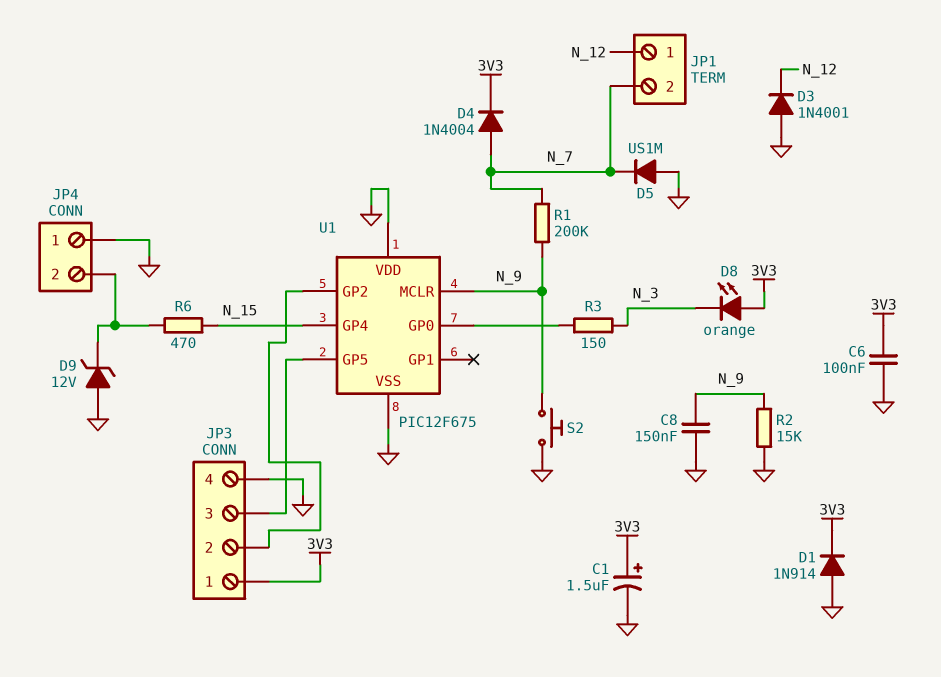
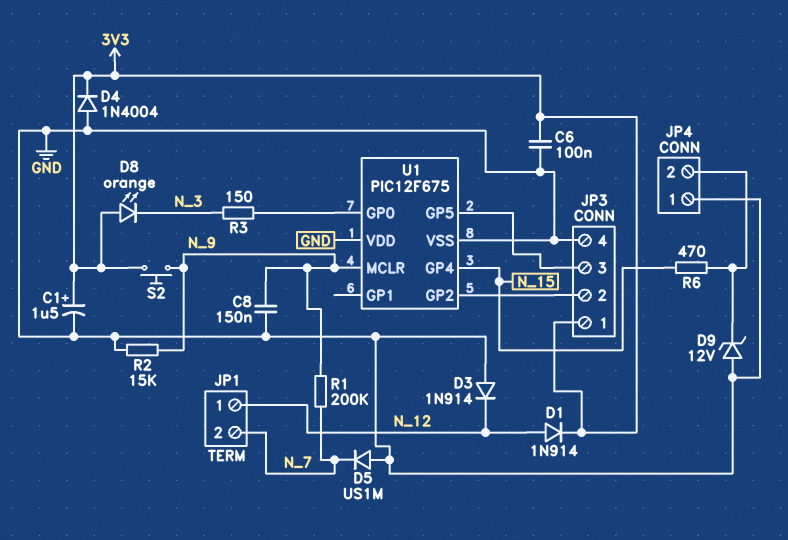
D1: diode 1N914 (A GND, K 3V3) -> diode 1N914 (A N_12, K 3V3)
D3: diode 1N4001 (A GND, K N_12) -> diode 1N914 (A GND, K N_12)
D4: diode 1N4004 (A N_7, K 3V3) -> diode 1N4004 (A GND, K 3V3)
S2: button (GND, N_9) -> button (3V3, N_9)

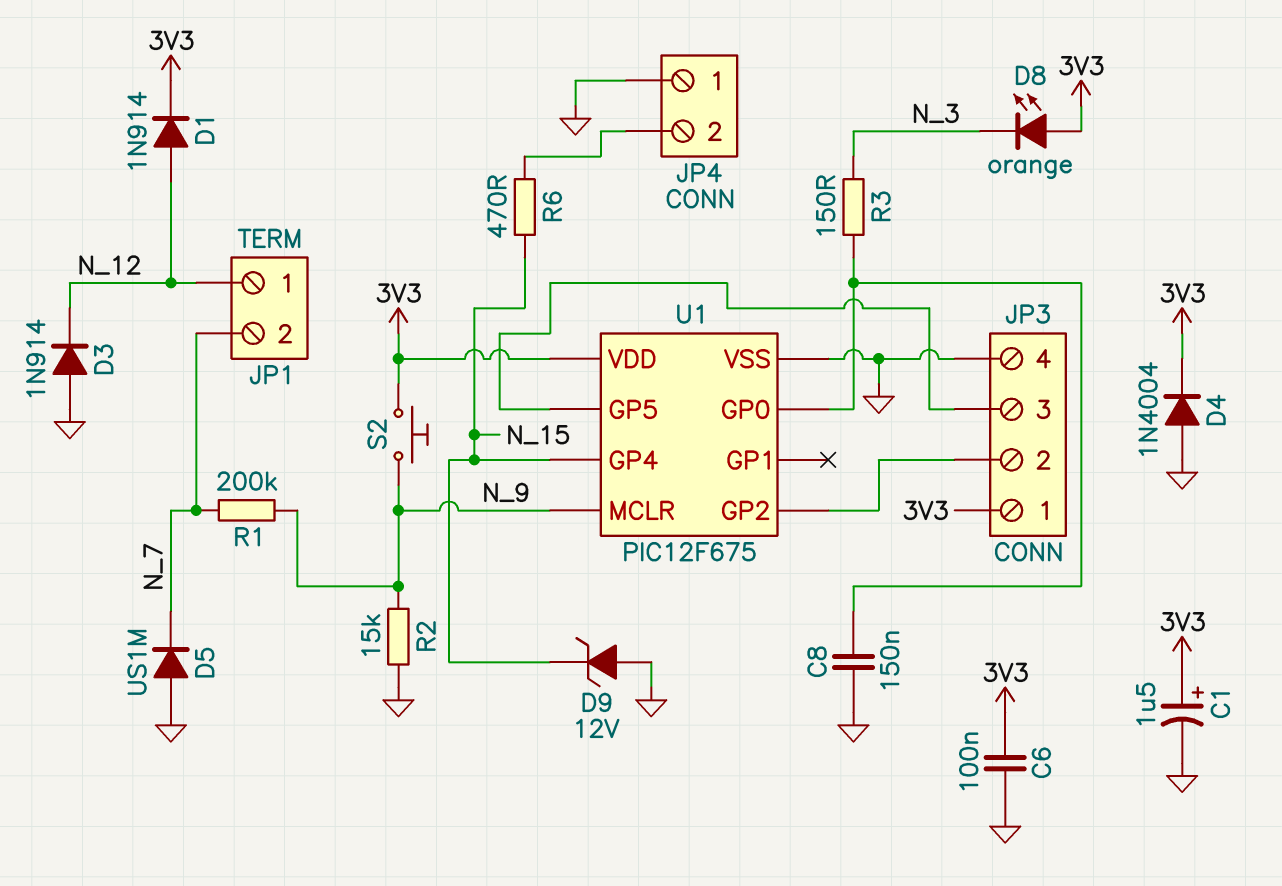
C8: 150nF (GND, N_9) -> 150nF (GND, U1/GP0)
D9: zener 12V (A GND, K JP4/2) -> zener 12V (A GND, K N_15)
U1 pin VDD: GND -> 3V3

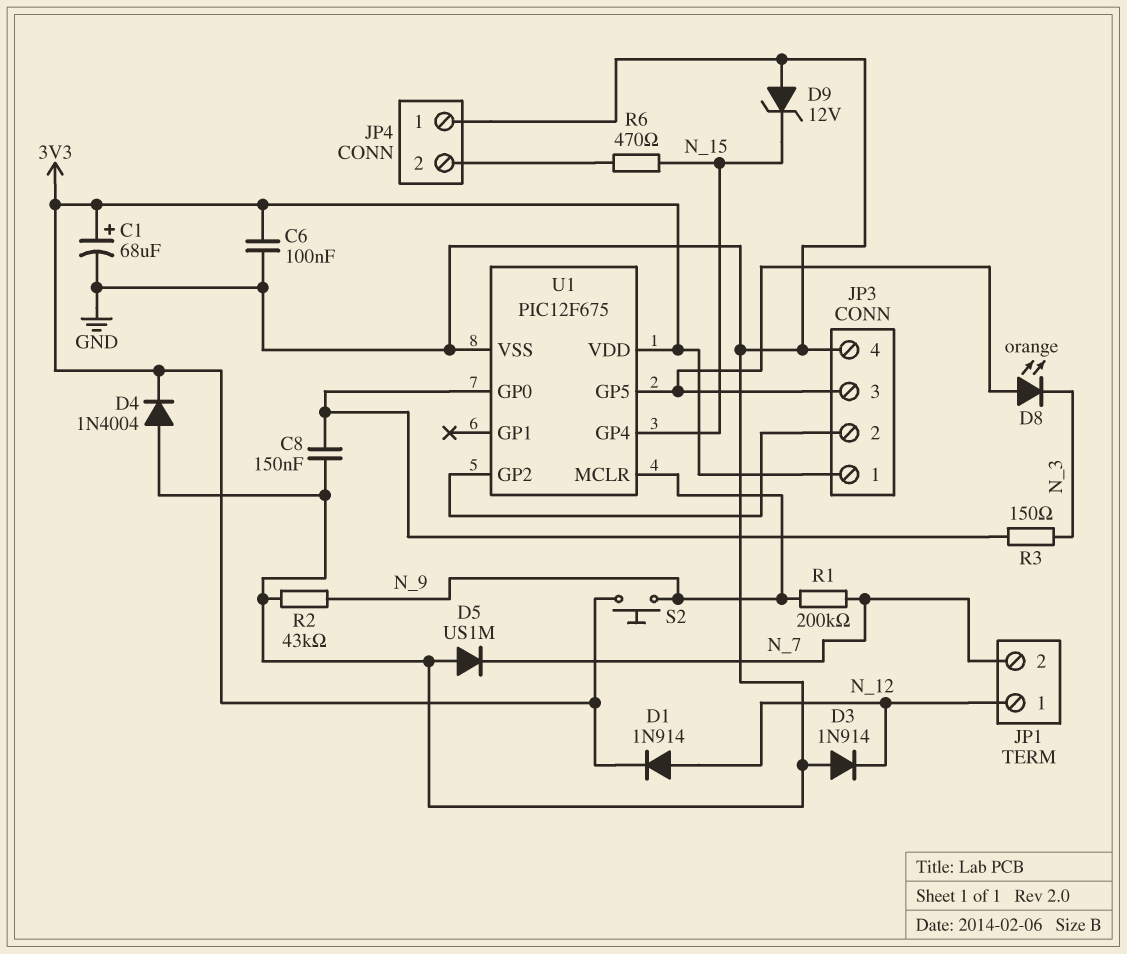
C1: 1.5uF (plus 3V3, minus GND) -> 68uF (plus 3V3, minus GND)
D8: LED orange (A 3V3, K N_3) -> LED orange (A JP3/3, K N_3)
R2: 15k (GND, N_9) -> 43k (GND, N_9)

